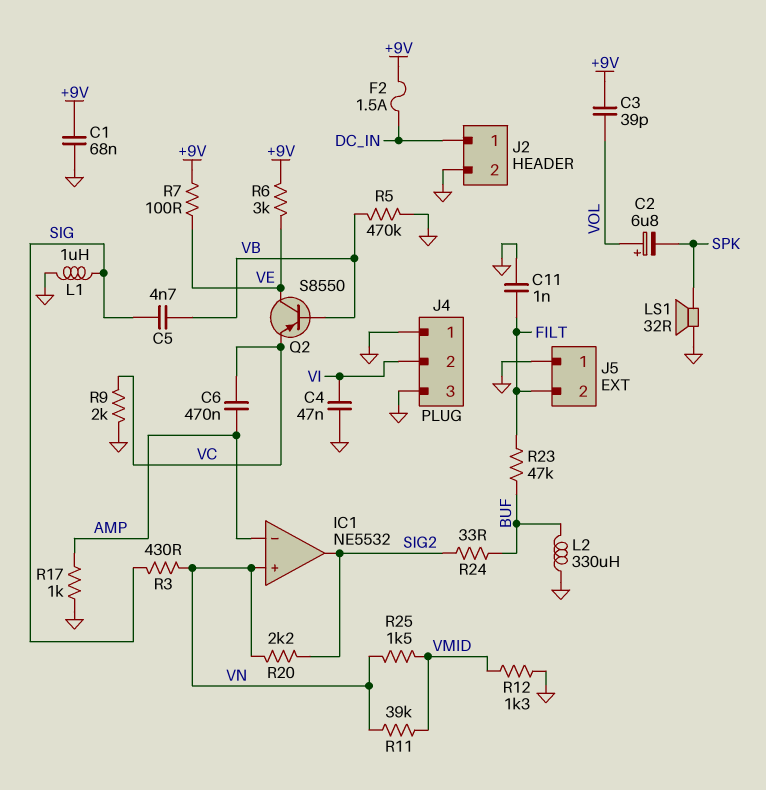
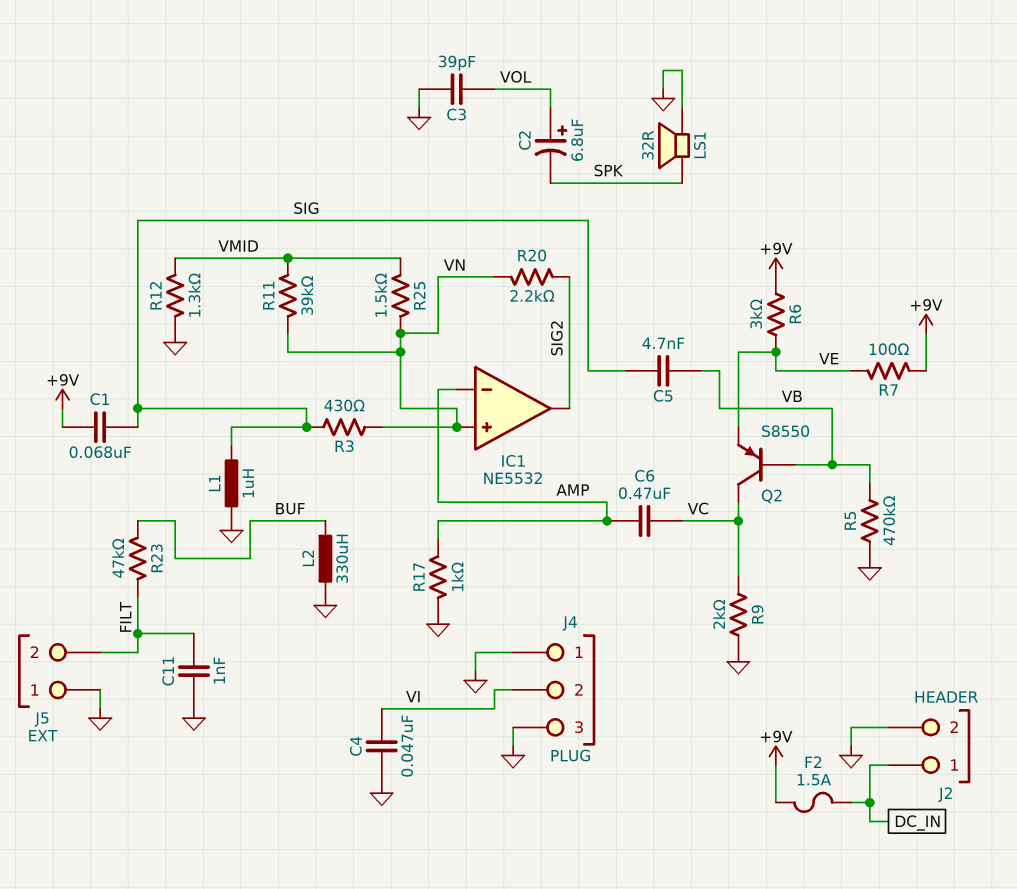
C1: 68nF (+9V, GND) -> 68nF (+9V, SIG)
C3: 39pF (+9V, VOL) -> 39pF (GND, VOL)
Q2: PNP S8550 (B VB, C VE, E VC) -> PNP S8550 (B VB, C VC, E VE)
R24: 33 (BUF, SIG2) -> none

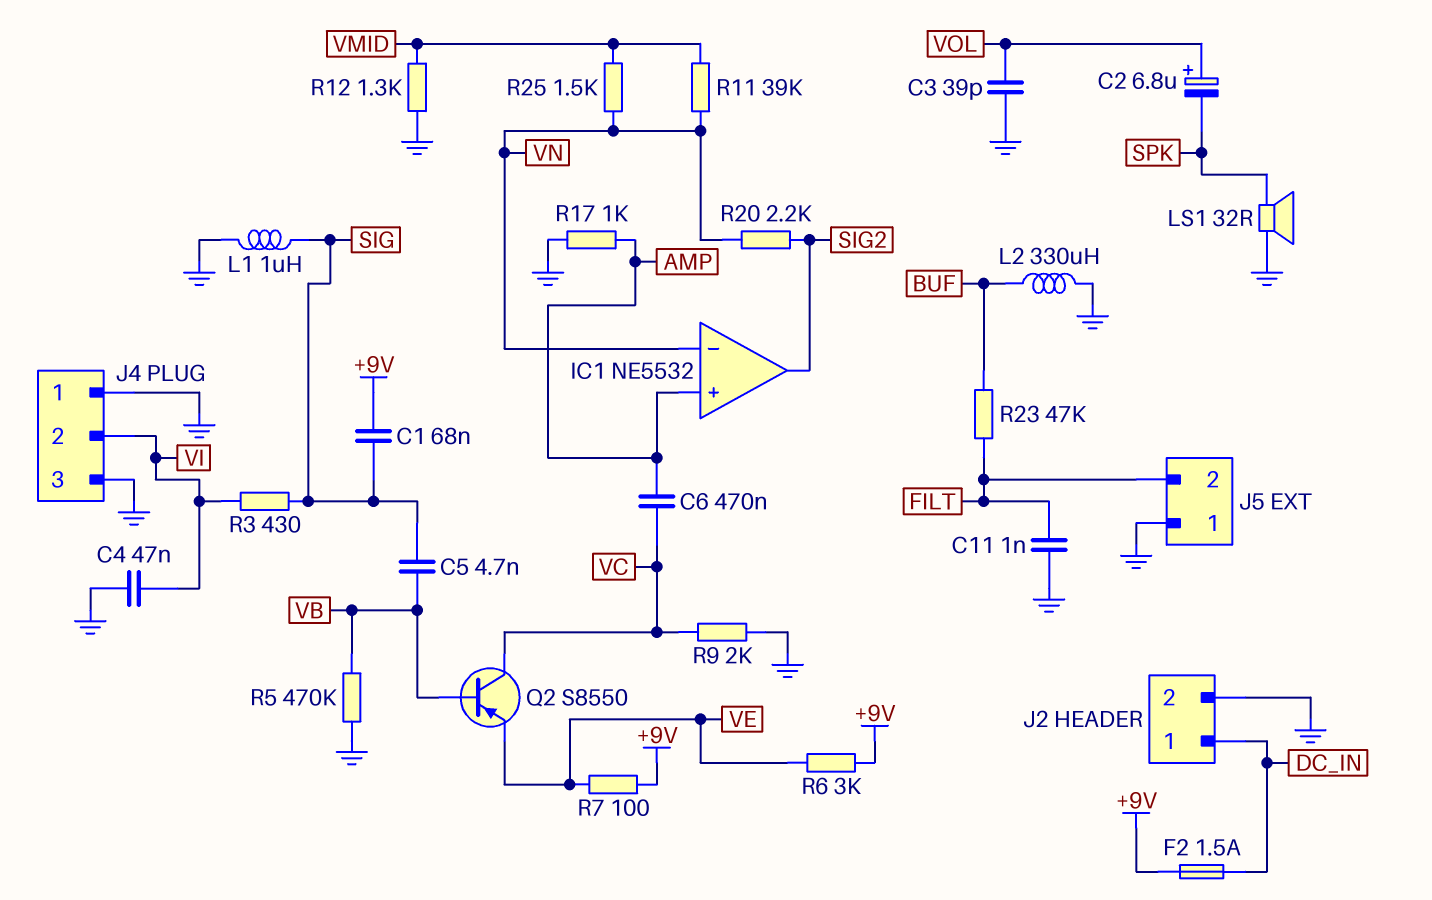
IC1 pin in+: VN -> AMP
IC1 pin in-: AMP -> VN
R3: 430 (SIG, VN) -> 430 (SIG, VI)

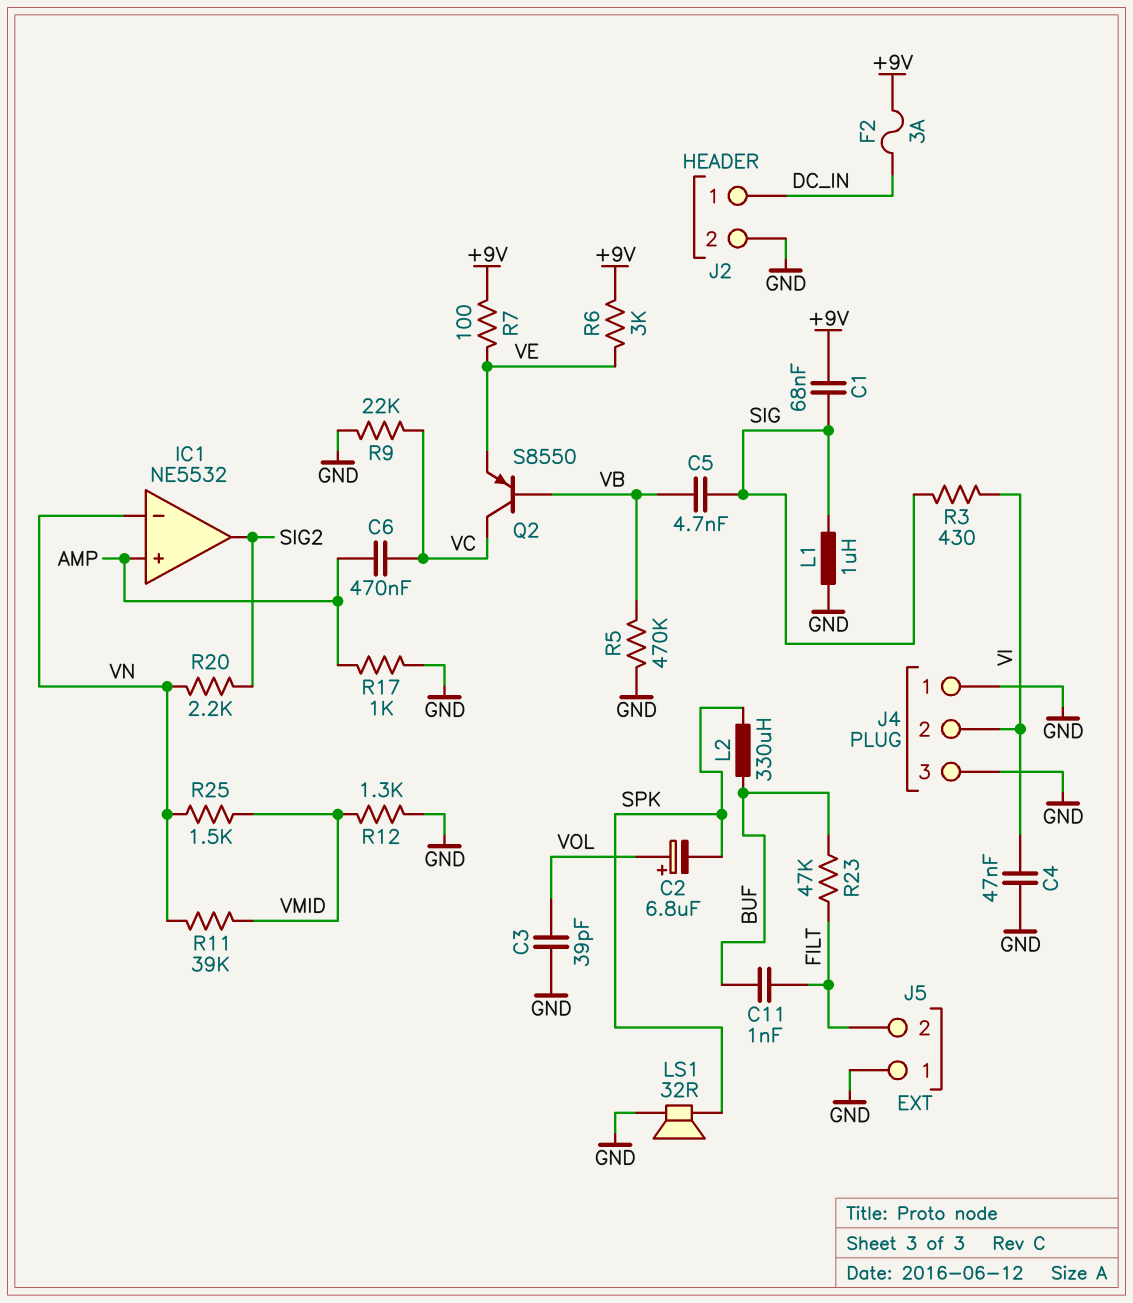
C11: 1nF (FILT, GND) -> 1nF (BUF, FILT)
F2: 1.5A (+9V, DC_IN) -> 3A (+9V, DC_IN)
L2: 330uH (BUF, GND) -> 330uH (BUF, SPK)
R9: 2k (GND, VC) -> 22k (GND, VC)

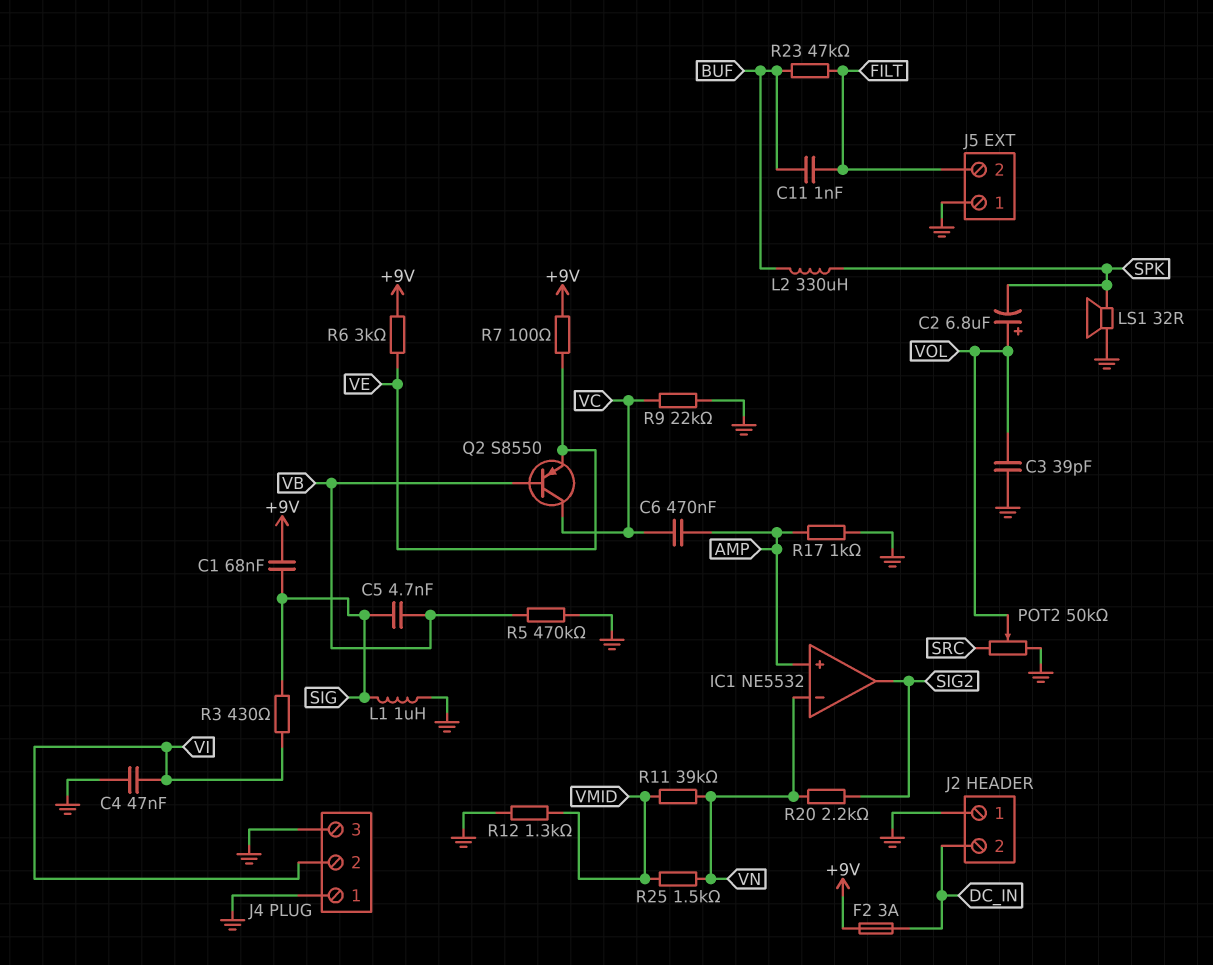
J2 pin 1: DC_IN -> GND
J2 pin 2: GND -> DC_IN
POT2: none -> 50k (GND, SRC, wiper VOL)

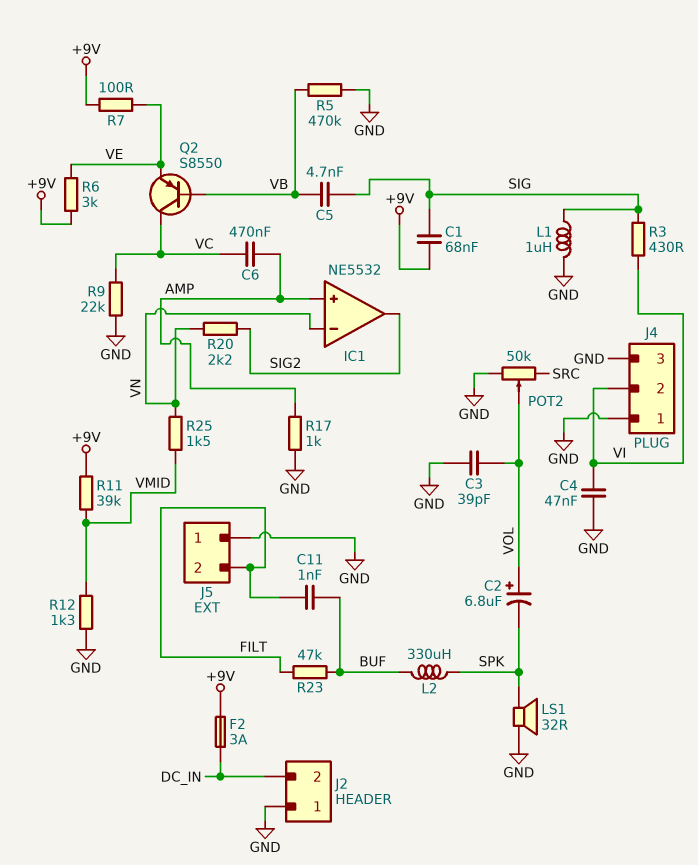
R11: 39k (VMID, VN) -> 39k (+9V, VMID)

